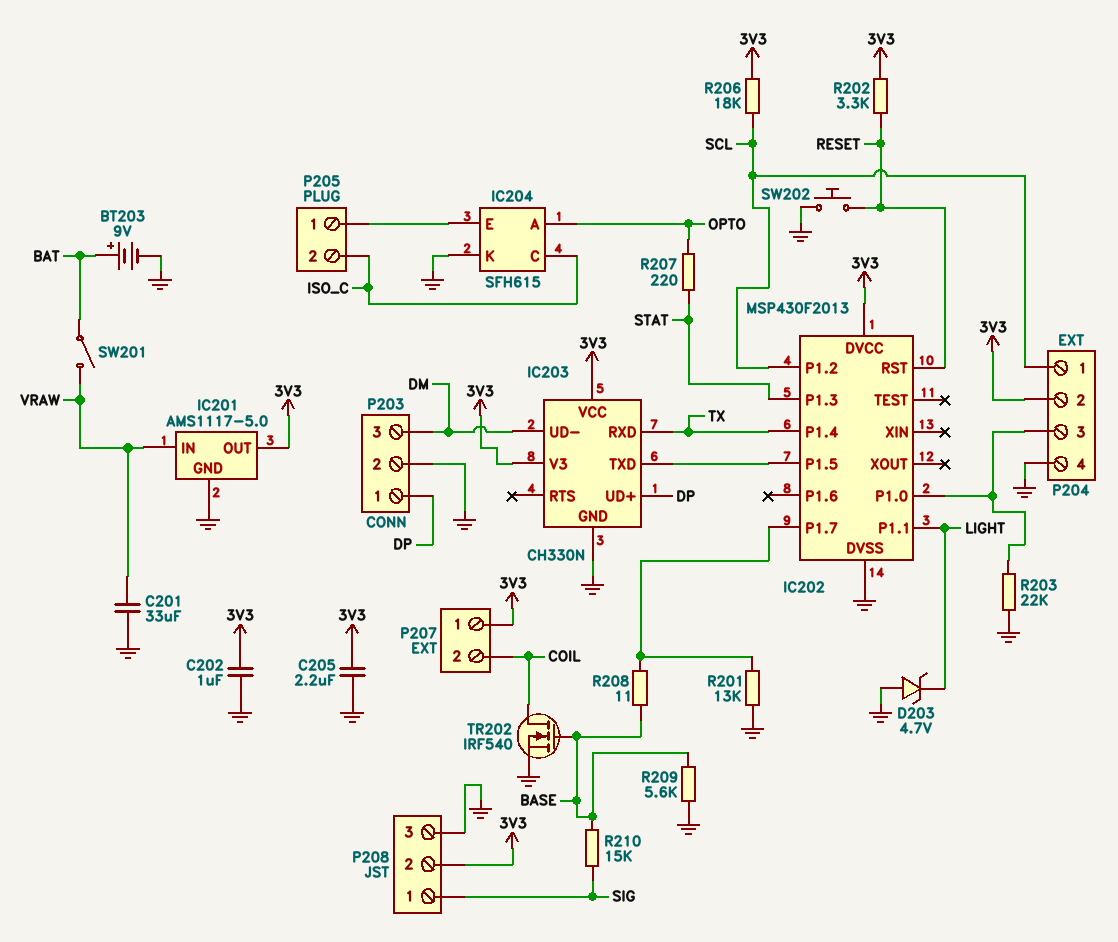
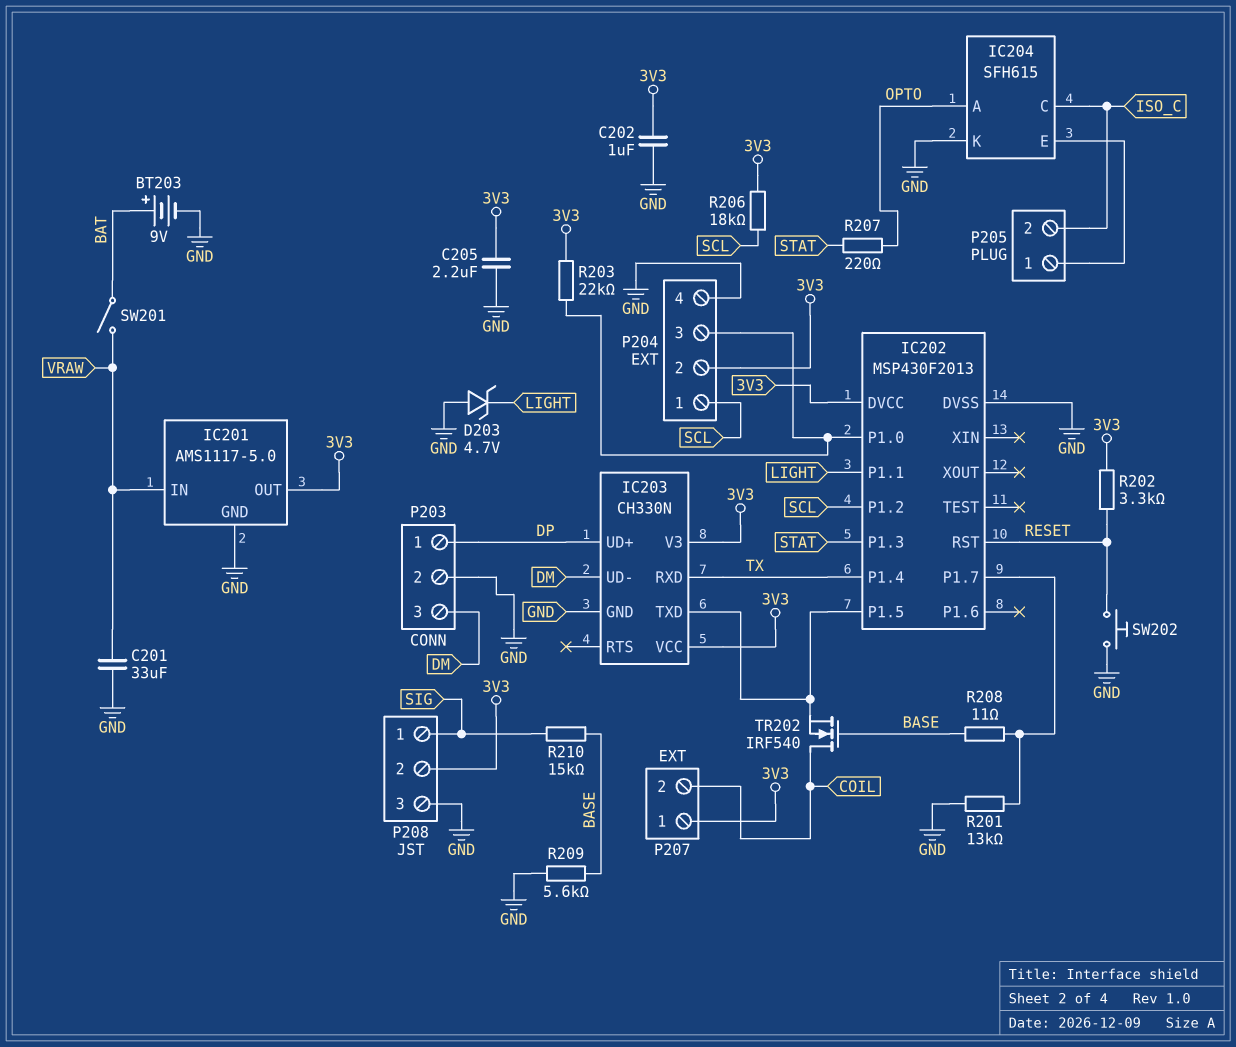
R203: 22k (GND, IC202/P1.0) -> 22k (3V3, IC202/P1.0)
TR202: NMOS IRF540 (G BASE, D COIL, S GND) -> NMOS IRF540 (G BASE, D COIL, S IC202/P1.5)

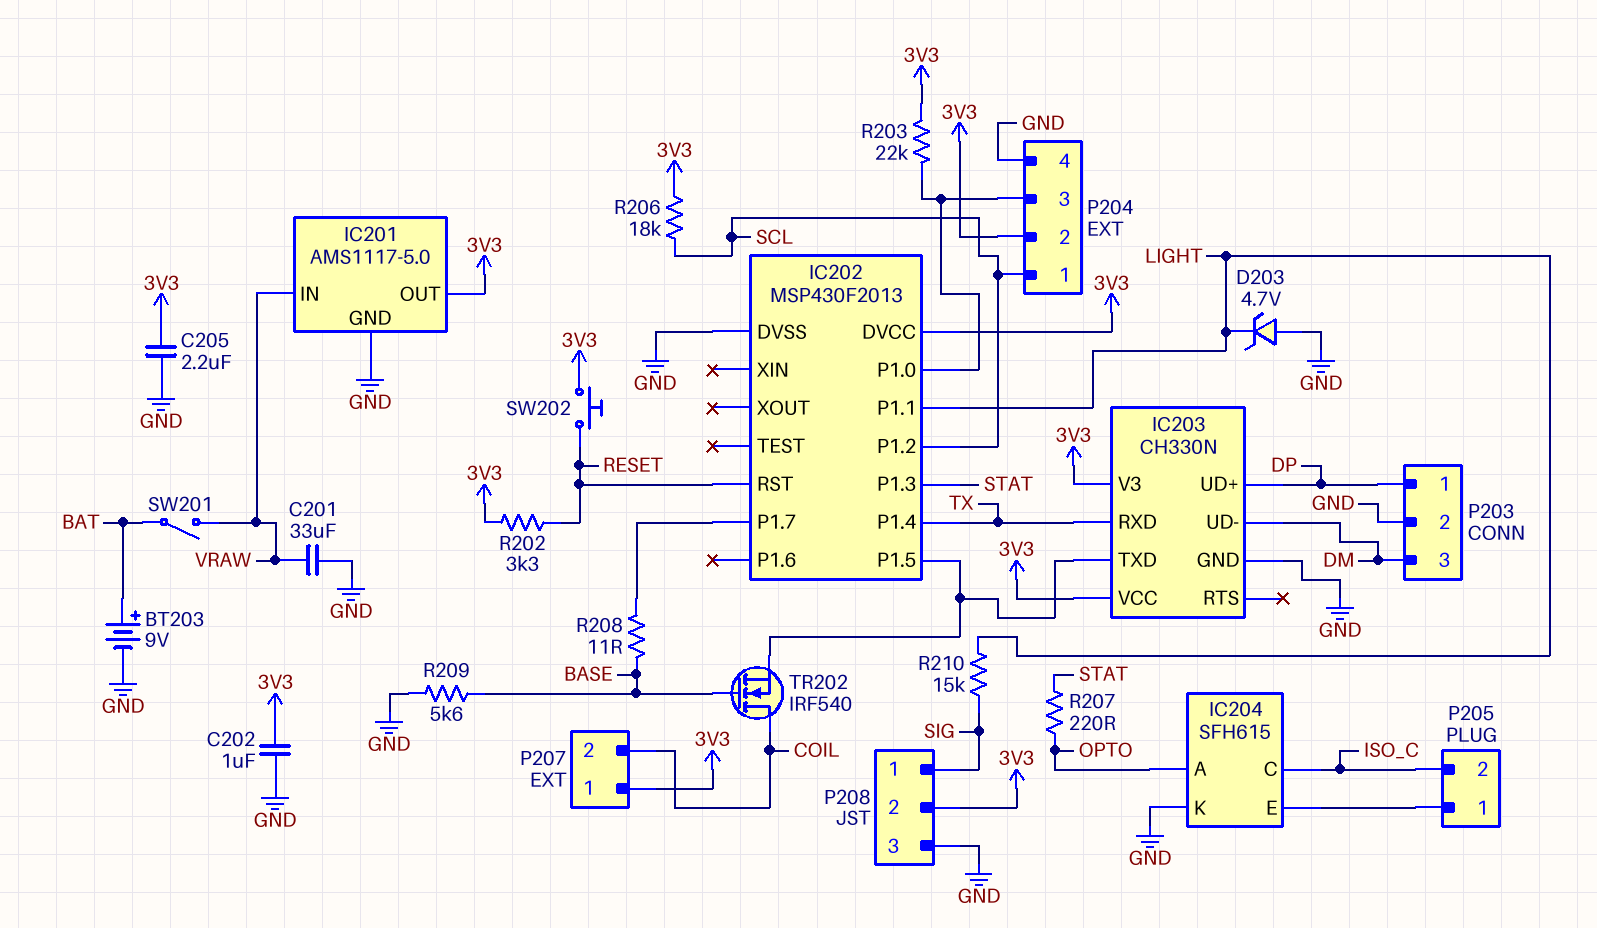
R201: 13k (GND, IC202/P1.7) -> none
R210: 15k (BASE, SIG) -> 15k (LIGHT, SIG)
SW202: button (GND, RESET) -> button (3V3, RESET)

